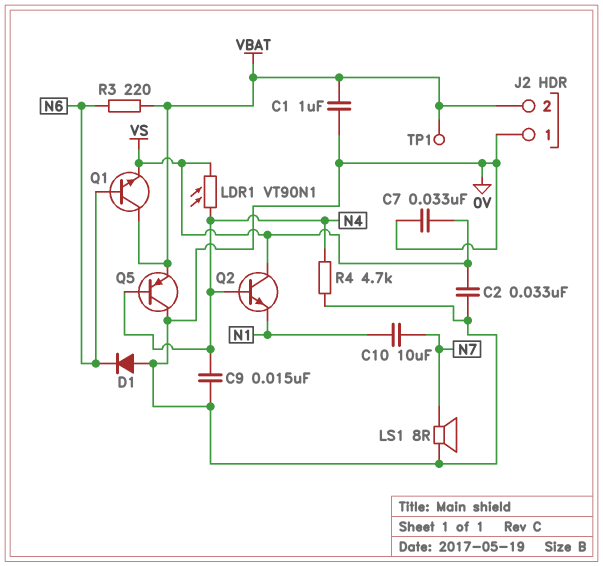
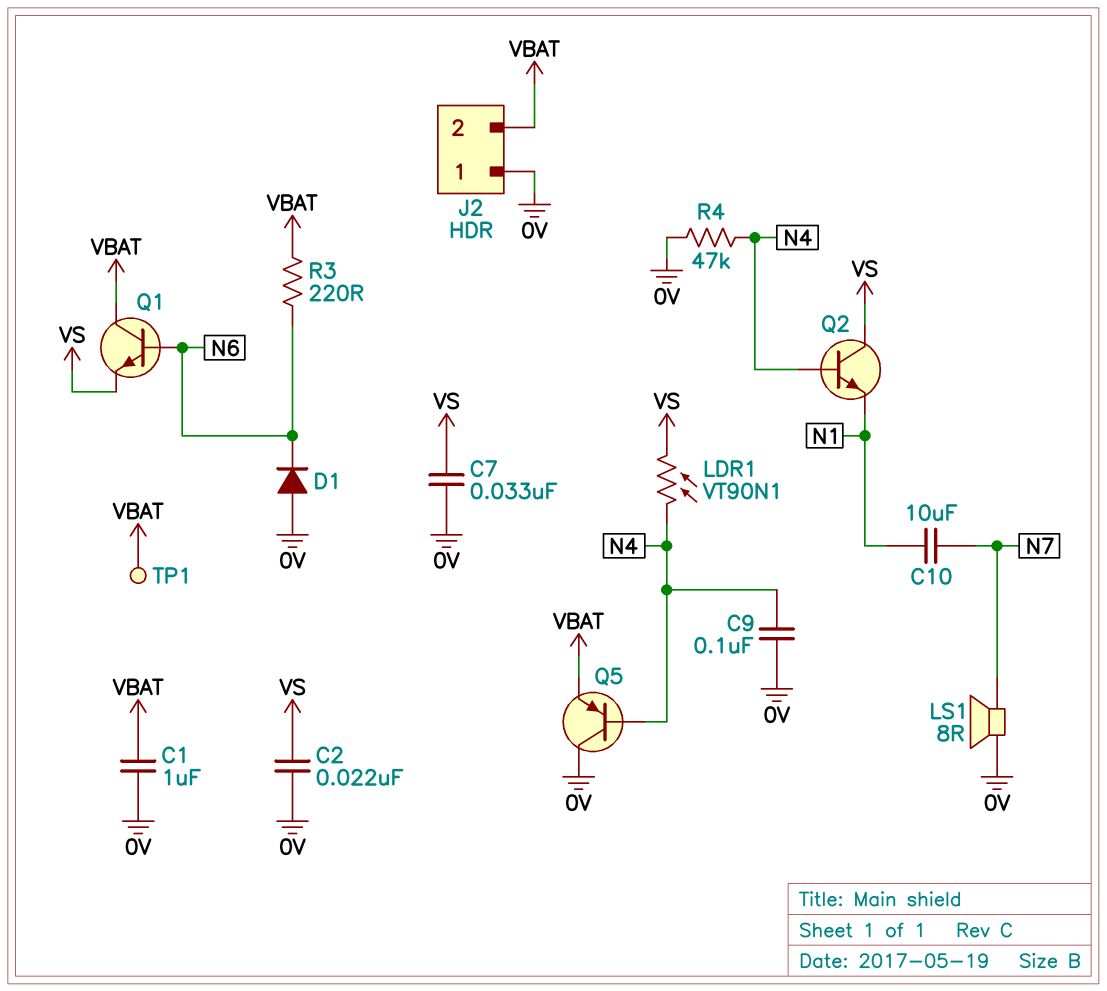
C2: 33nF (0V, VS) -> 22nF (0V, VS)
C9: 15nF (0V, N4) -> 100nF (0V, N4)
R4: 4.7k (0V, N4) -> 47k (0V, N4)

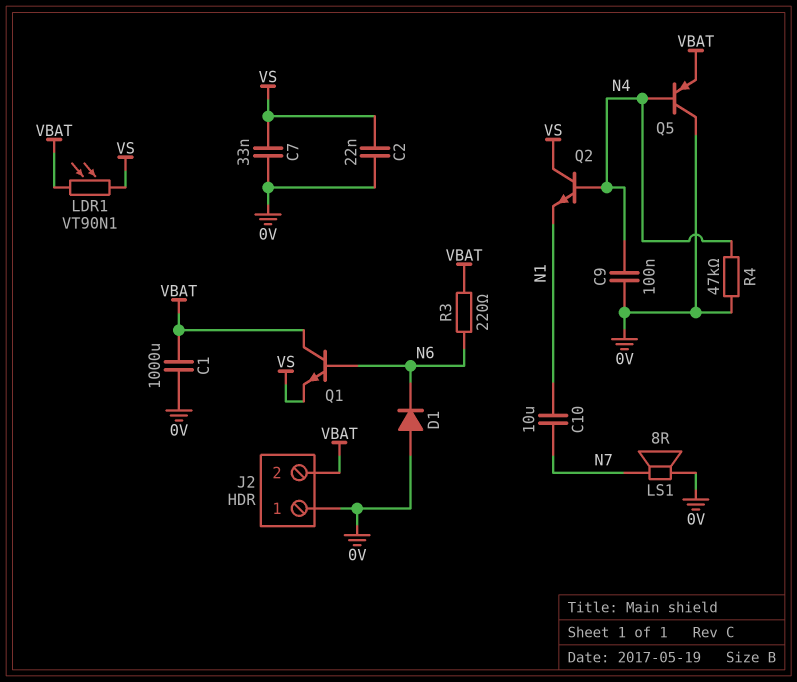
C1: 1uF (0V, VBAT) -> 1000uF (0V, VBAT)
LDR1: VT90N1 (N4, VS) -> VT90N1 (VBAT, VS)
TP1: test point (VBAT) -> none

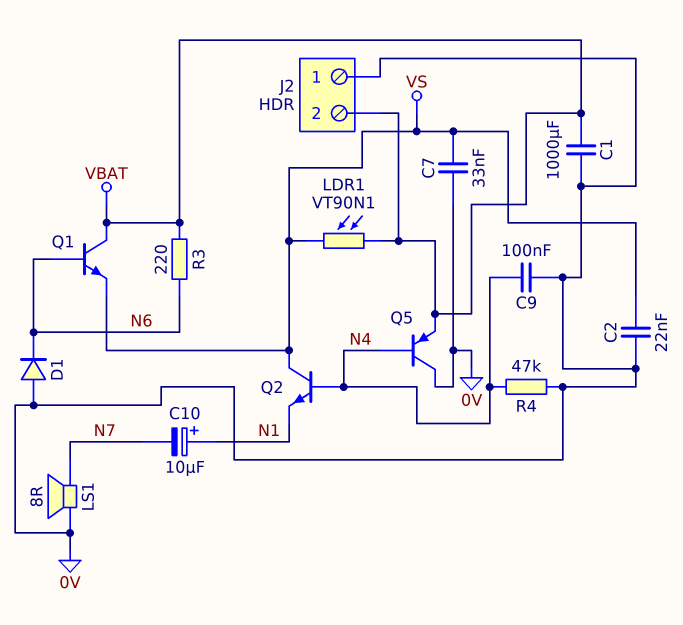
C10: 10uF (N1, N7) -> 10uF (plus N1, minus N7)

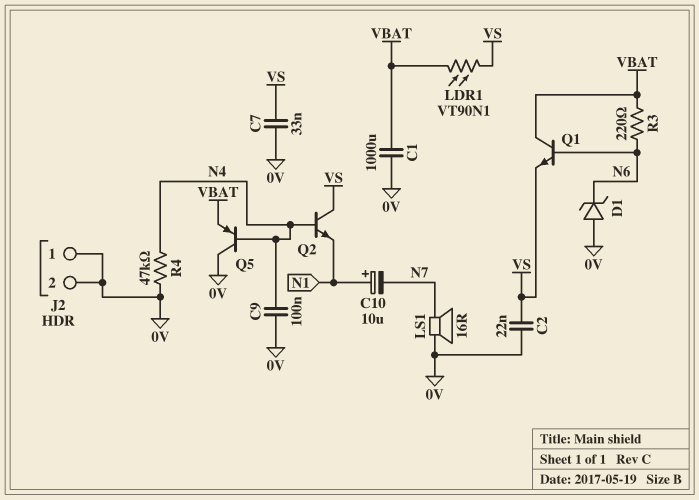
D1: diode (A 0V, K N6) -> zener (A 0V, K N6)
J2 pin 2: VBAT -> 0V
LS1: speaker 8R (0V, N7) -> speaker 16R (0V, N7)

